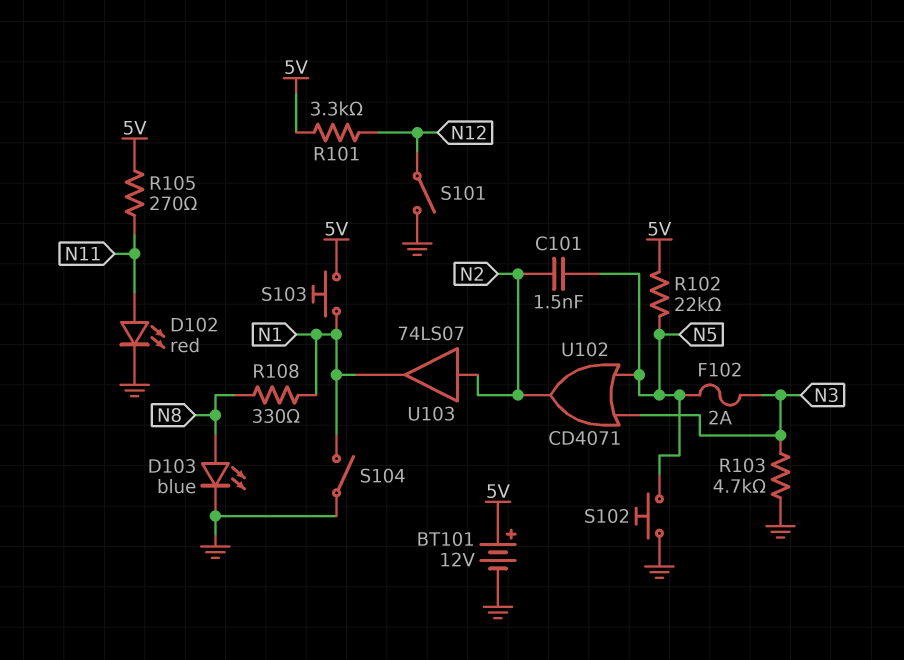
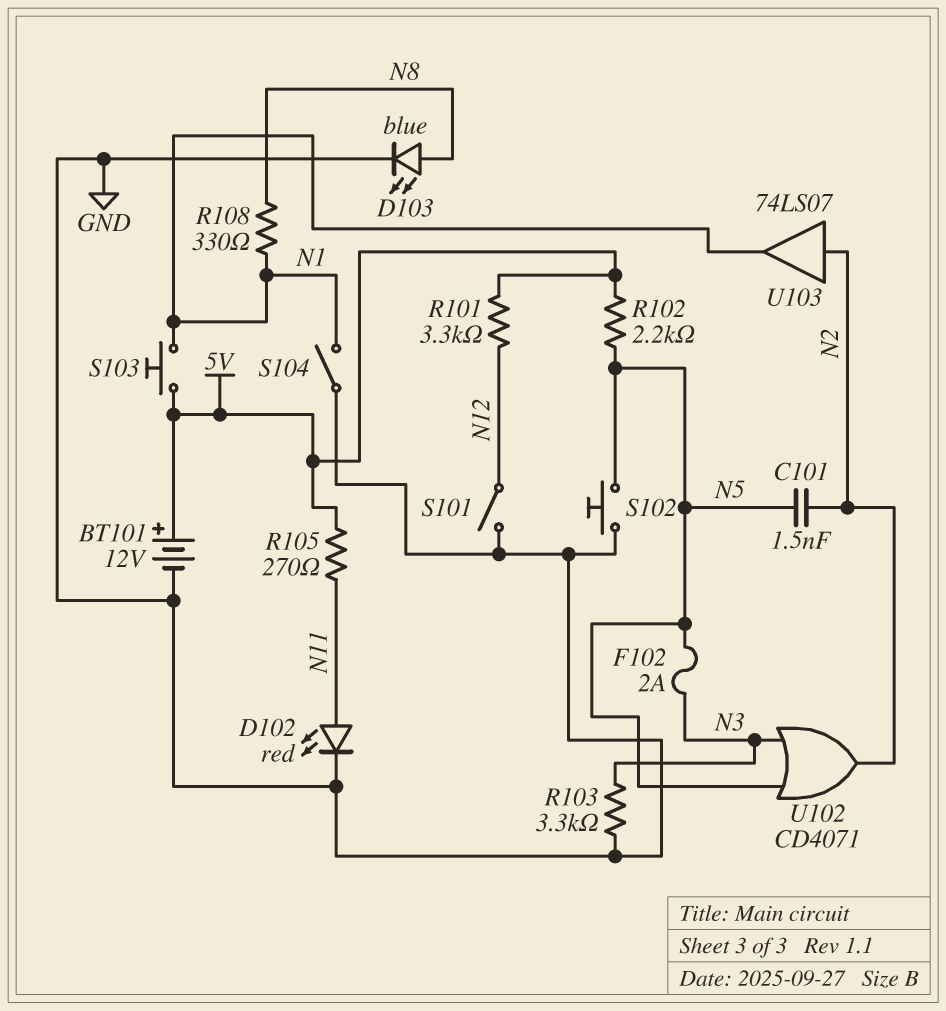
R102: 22k (5V, N5) -> 2.2k (5V, N5)
R103: 4.7k (GND, N3) -> 3.3k (GND, N3)

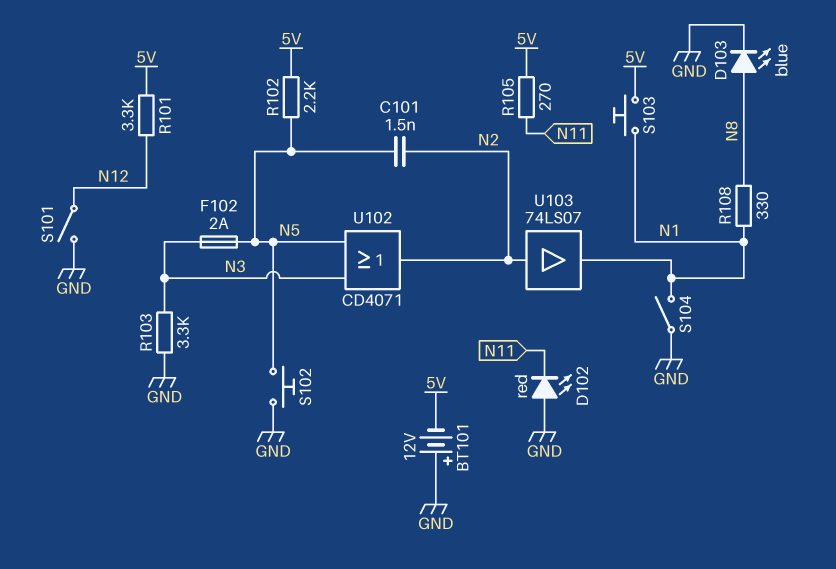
BT101: 12V (plus 5V, minus GND) -> 12V (plus GND, minus 5V)
D102: LED red (A N11, K GND) -> LED red (A GND, K N11)

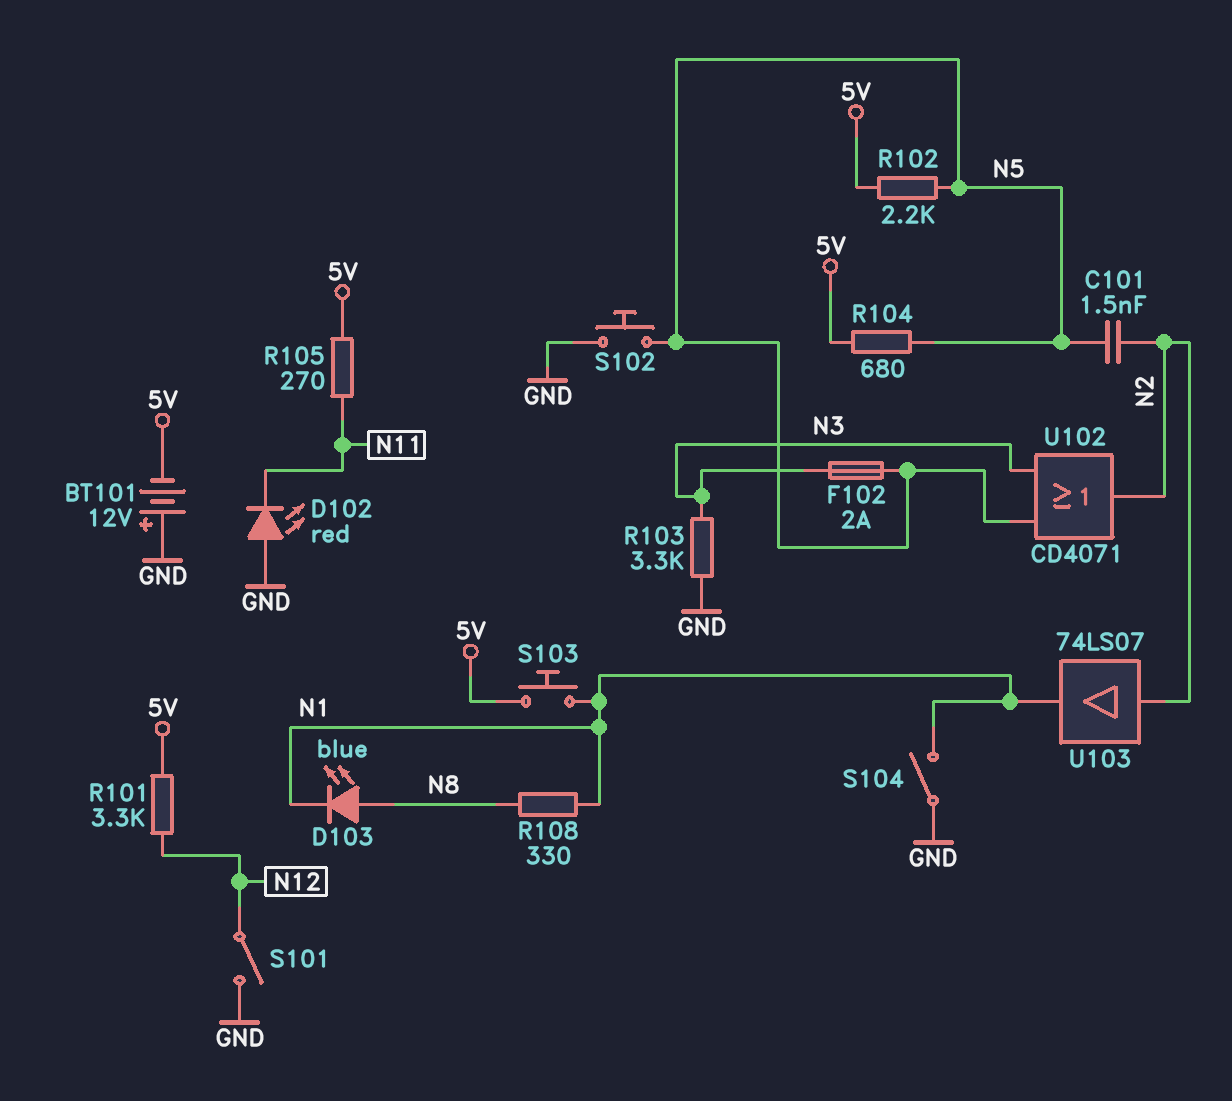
D103: LED blue (A N8, K GND) -> LED blue (A N8, K N1)
R104: none -> 680 (5V, N5)

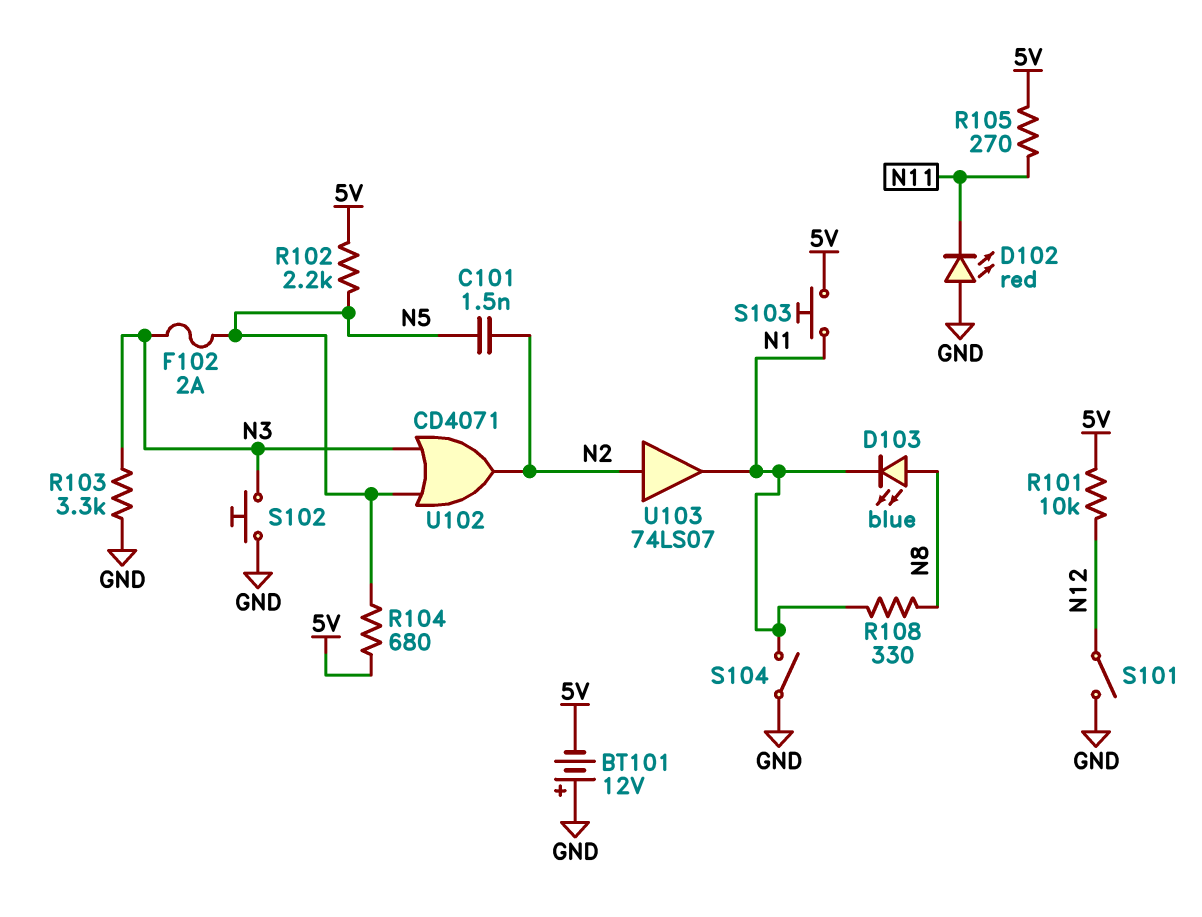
R101: 3.3k (5V, N12) -> 10k (5V, N12)
S102: button (GND, N5) -> button (GND, N3)

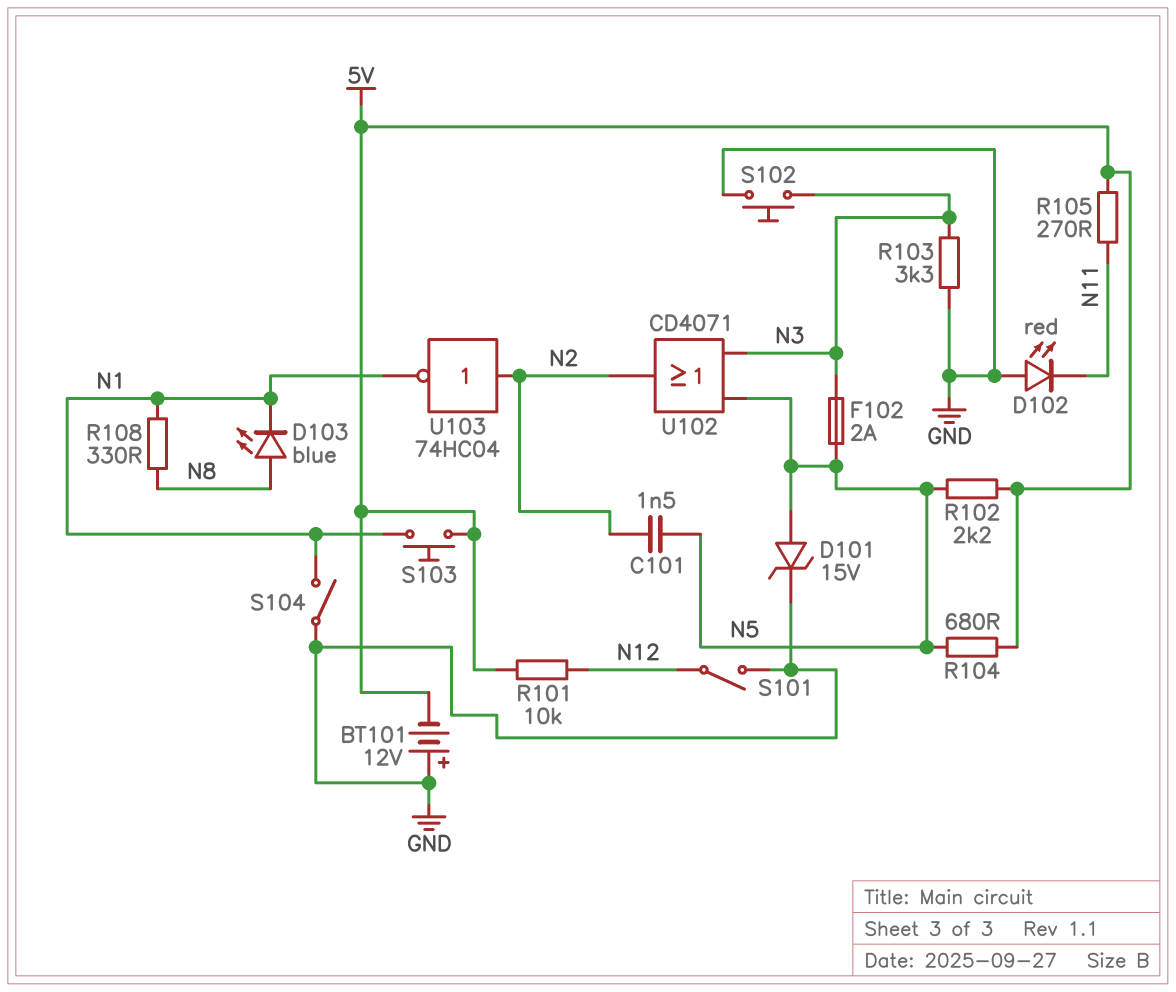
D101: none -> zener 15V (A N5, K GND)
U103: buffer 74LS07 (in N2, out N1) -> NOT 74HC04 (in N2, out N1)

